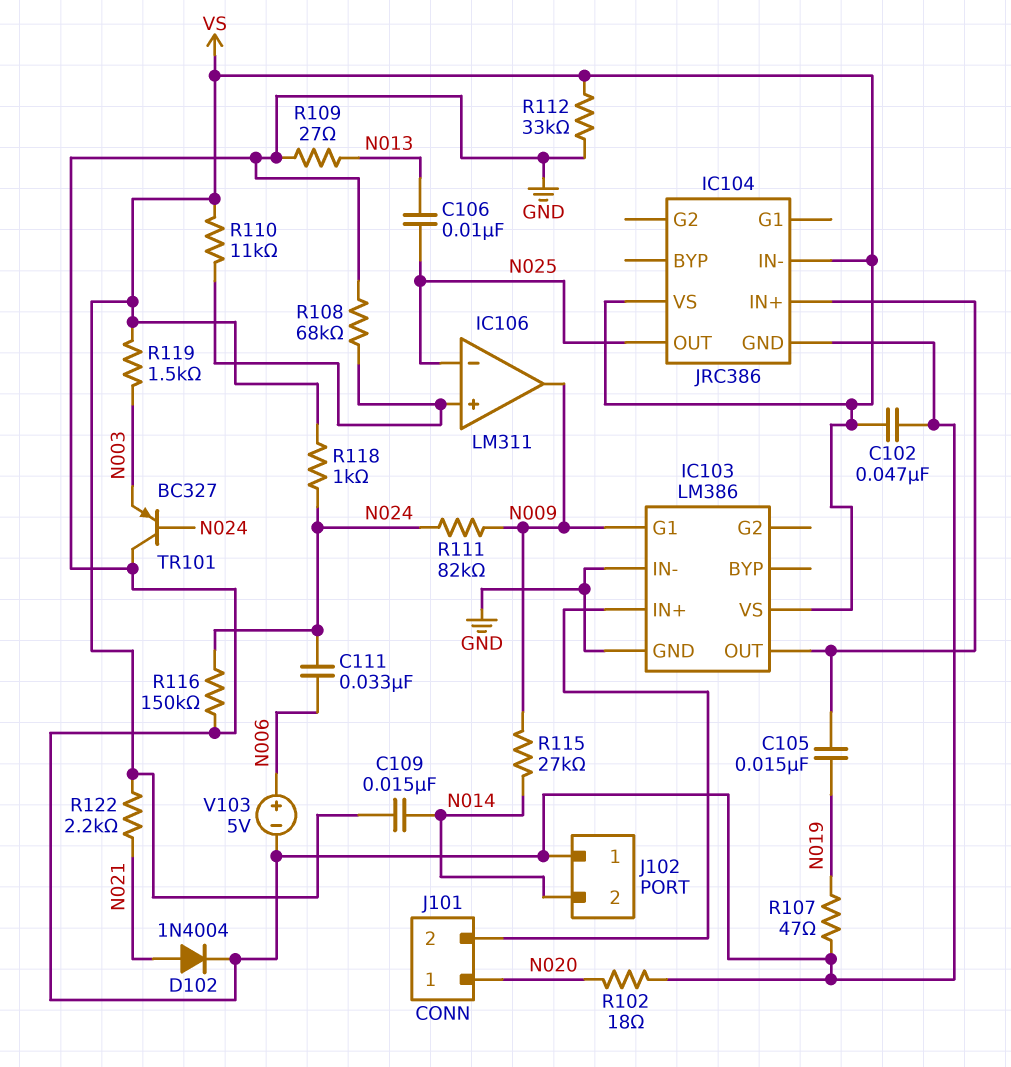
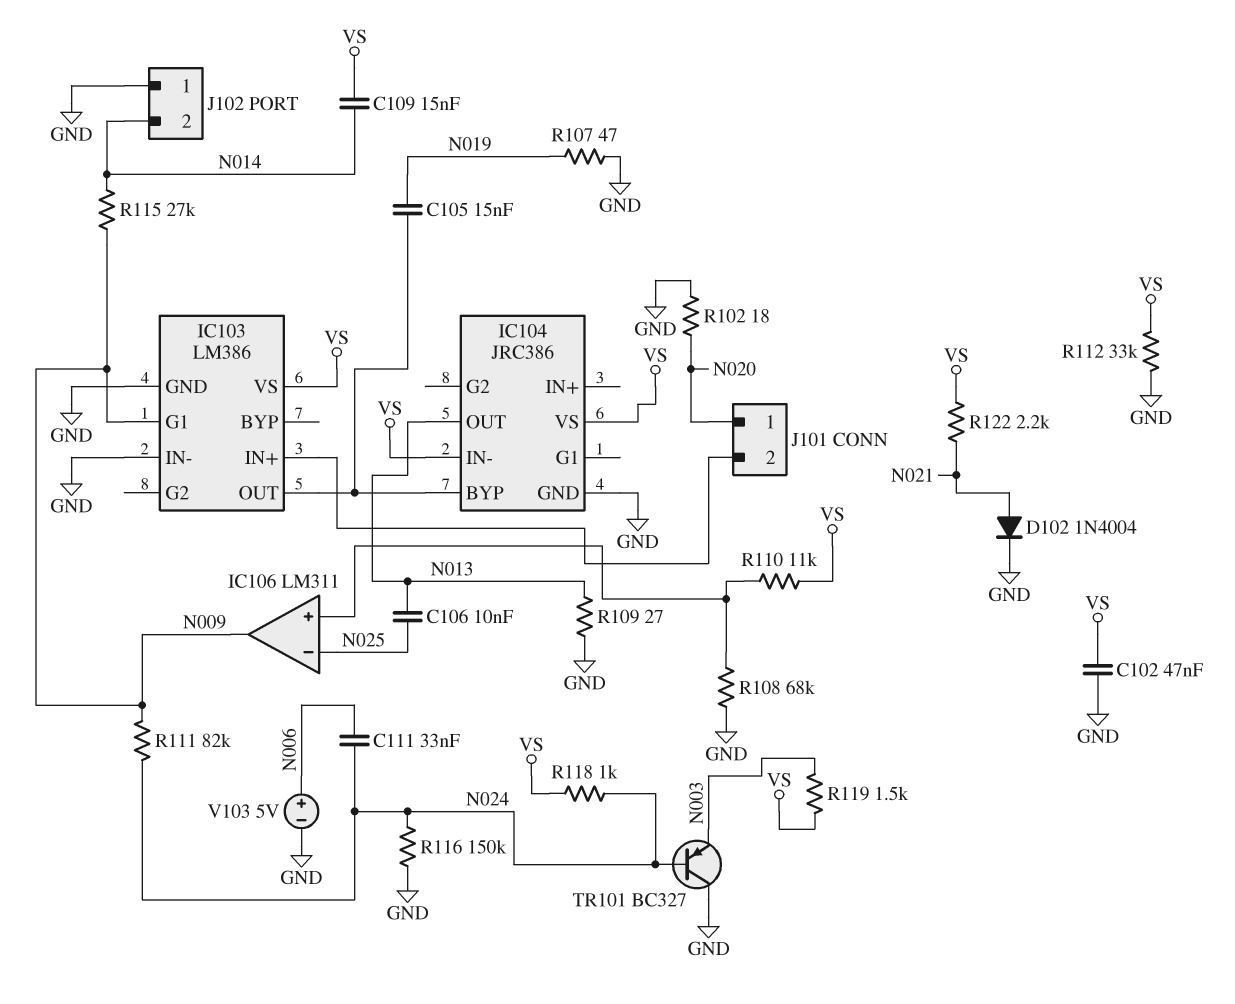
IC104 pin BYP: none -> IC103/OUT
IC104 pin IN+: IC103/OUT -> none
IC104 pin OUT: N025 -> N013

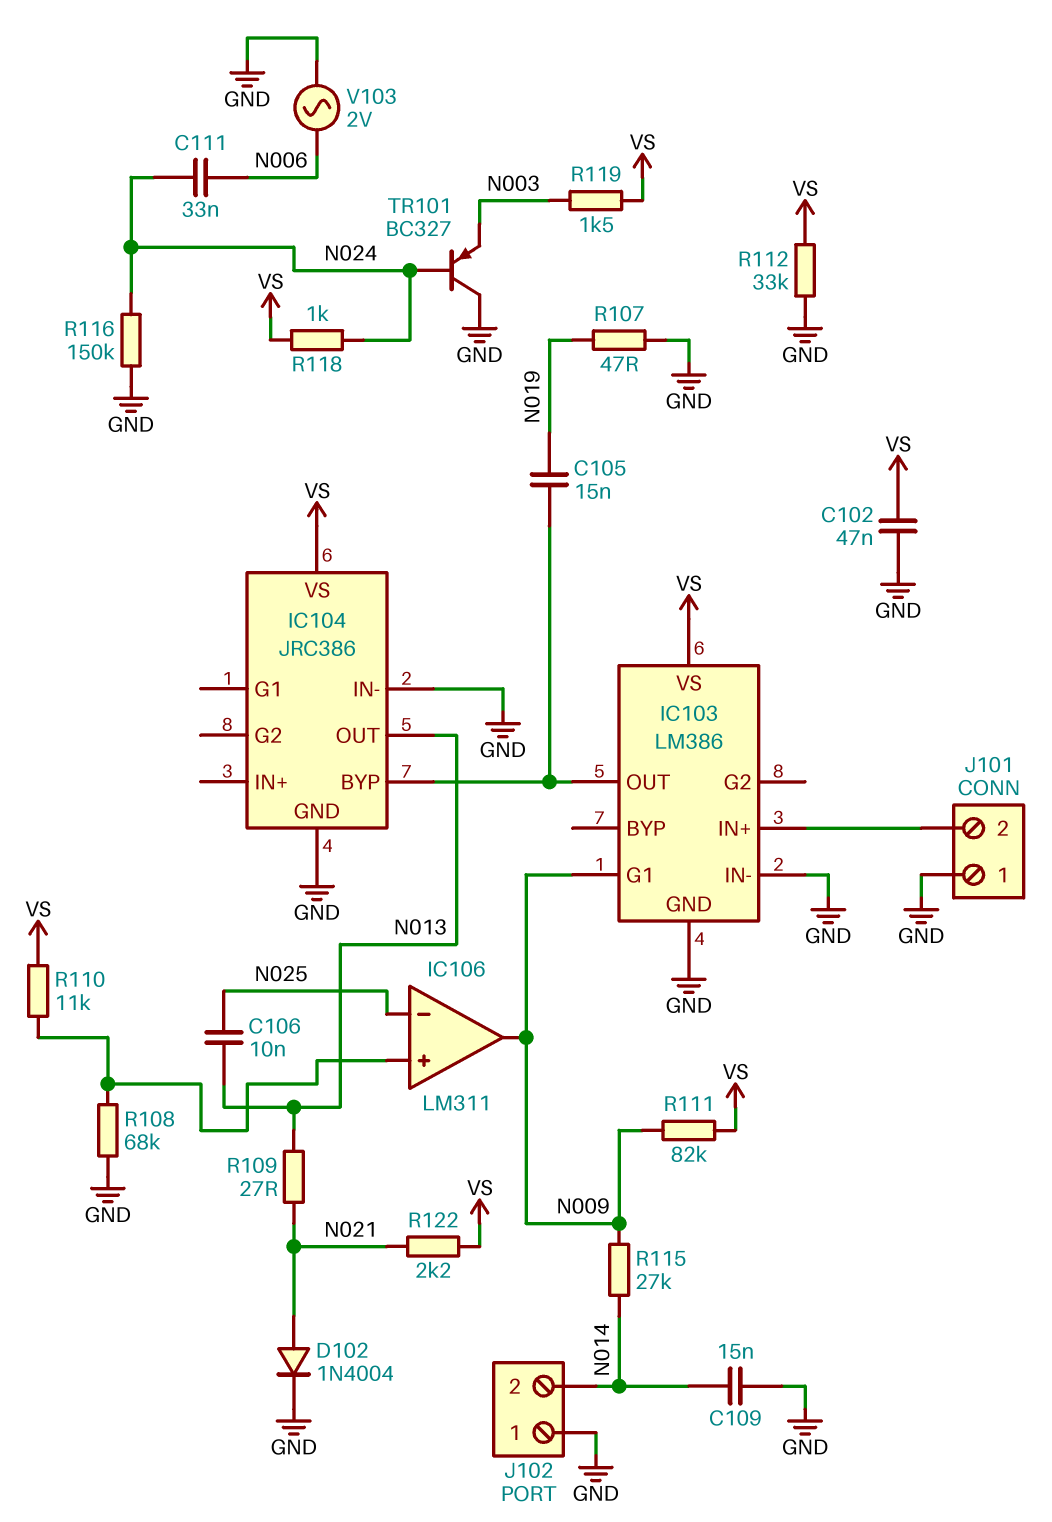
C109: 15nF (N014, VS) -> 15nF (GND, N014)
IC104 pin IN-: VS -> GND
J101 pin 1: N020 -> GND
R102: 18 (GND, N020) -> none
R109: 27 (GND, N013) -> 27 (N013, N021)
R111: 82k (N009, N024) -> 82k (N009, VS)
V103: 5V (plus N006, minus GND) -> AC 2V (GND, N006)

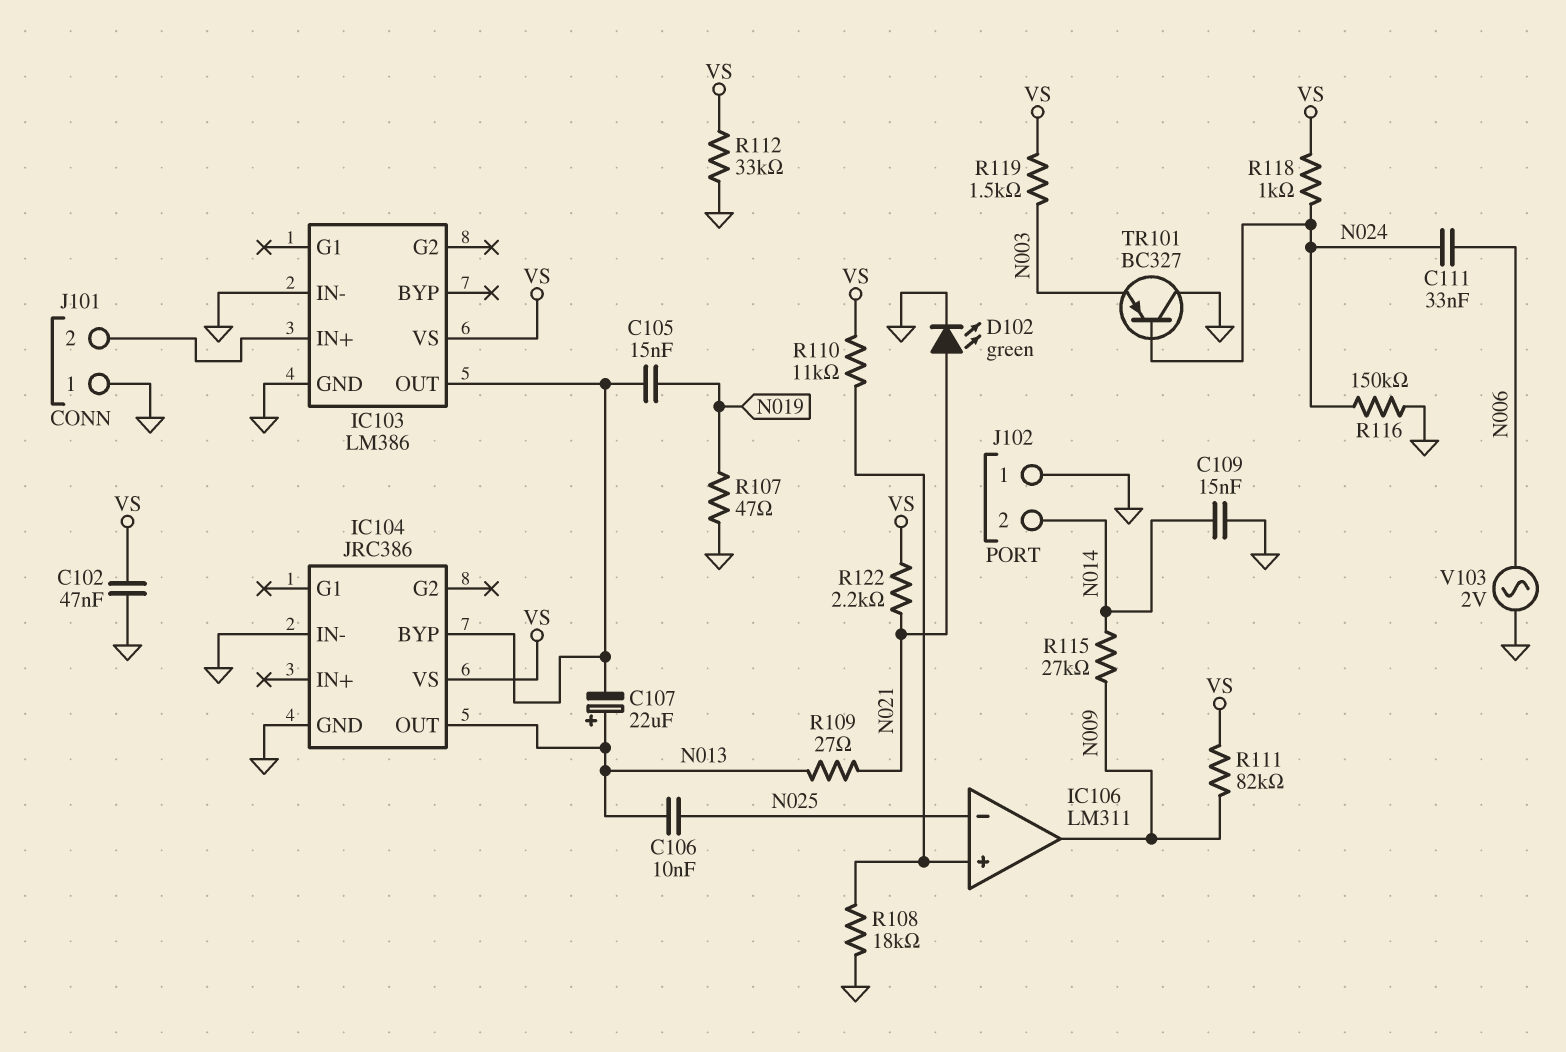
C107: none -> 22uF (plus N013, minus IC103/OUT)
D102: diode 1N4004 (A N021, K GND) -> LED green (A N021, K GND)
IC103 pin G1: N009 -> none
R108: 68k (GND, IC106/in+) -> 18k (GND, IC106/in+)

